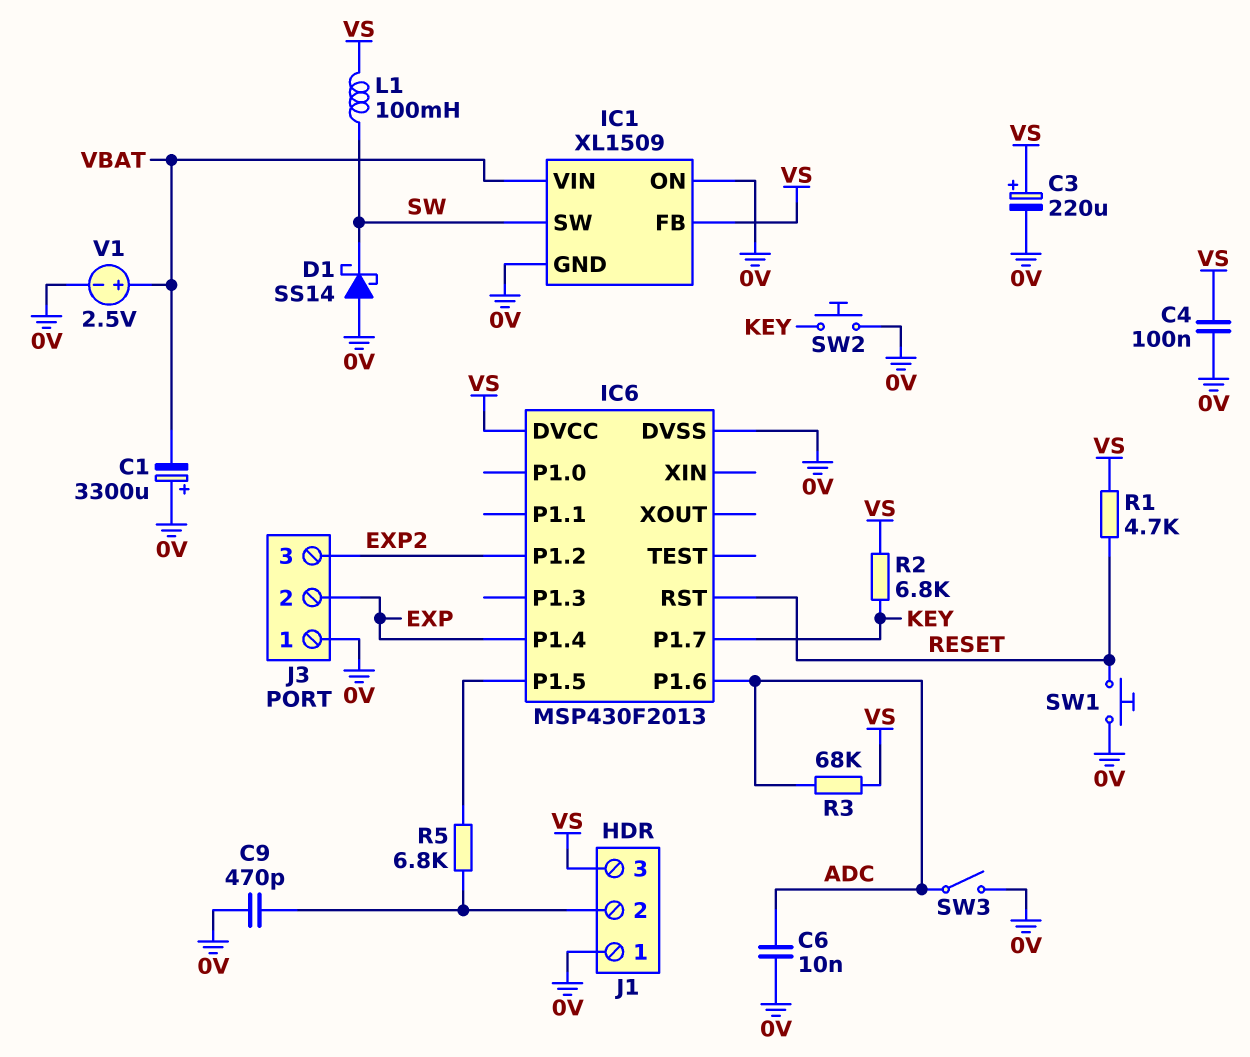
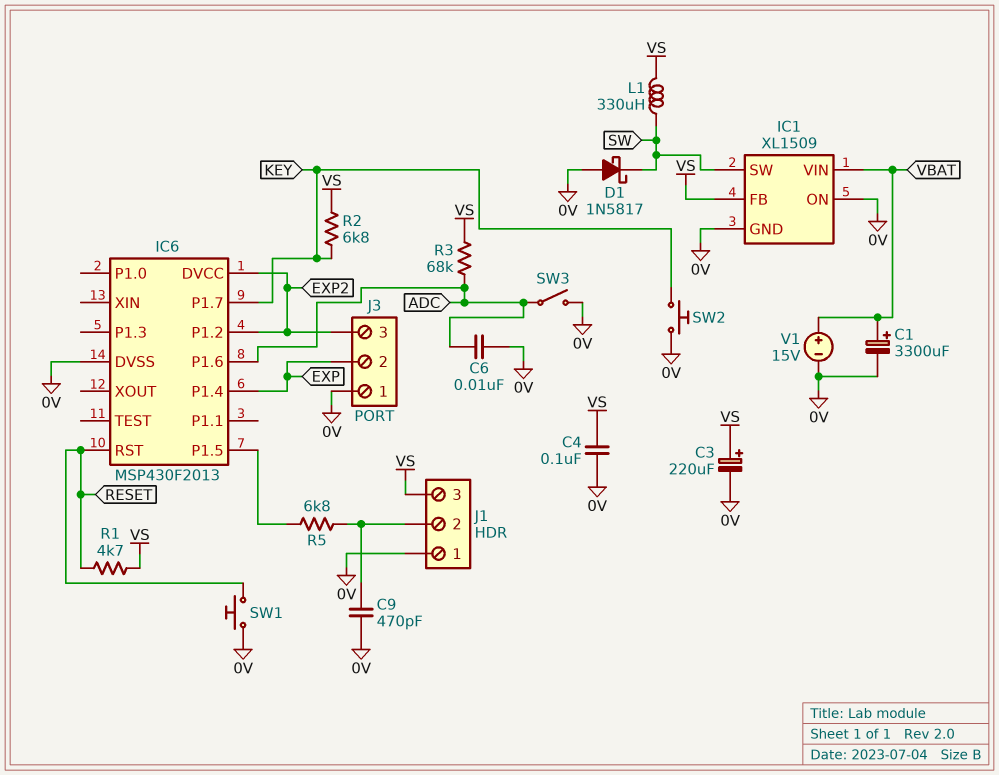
C1: 3300uF (plus 0V, minus VBAT) -> 3300uF (plus VBAT, minus 0V)
D1: schottky SS14 (A 0V, K SW) -> schottky 1N5817 (A 0V, K SW)
IC6 pin DVCC: VS -> EXP2
L1: 100mH (SW, VS) -> 330uH (SW, VS)
V1: 2.5V (plus VBAT, minus 0V) -> 15V (plus VBAT, minus 0V)

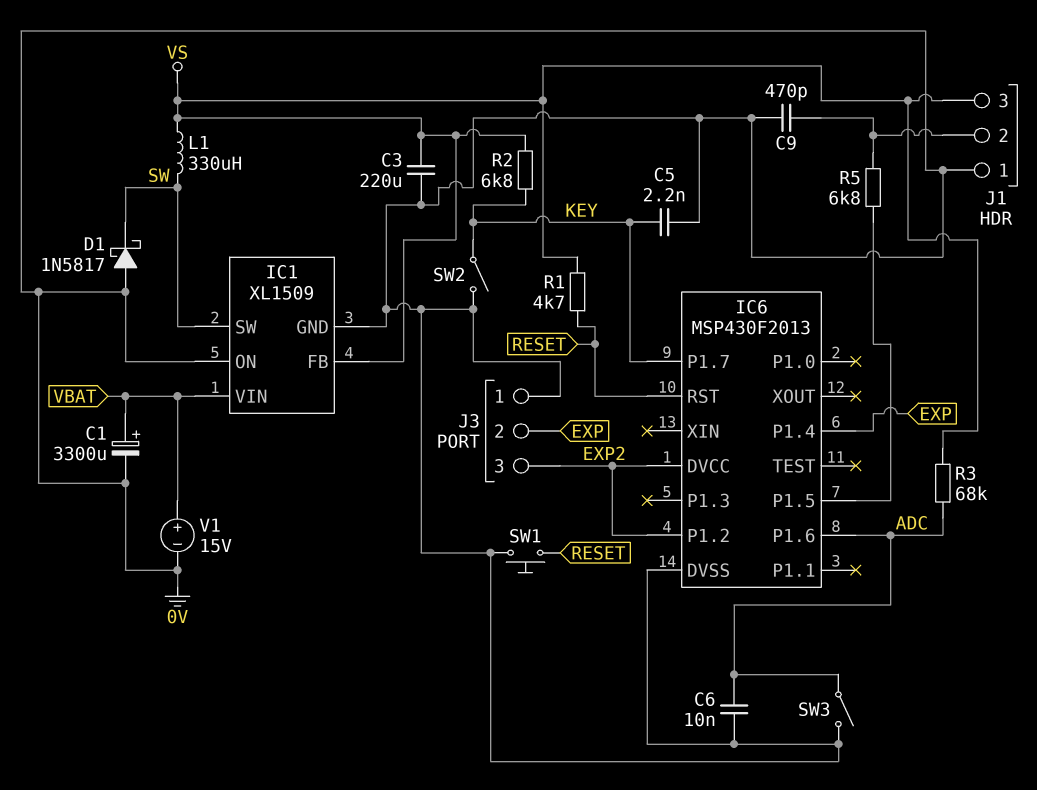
C3: 220uF (plus VS, minus 0V) -> 220uF (0V, VS)
C4: 100nF (0V, VS) -> none
C5: none -> 2.2nF (0V, KEY)
SW2: button (0V, KEY) -> switch (0V, KEY)

